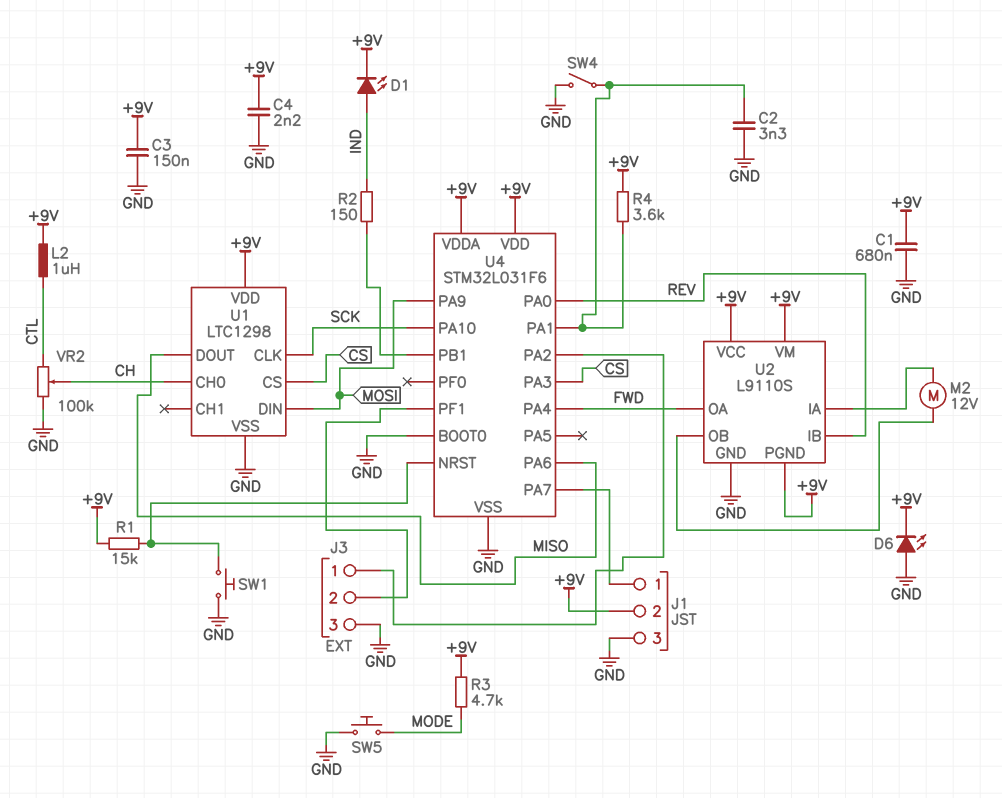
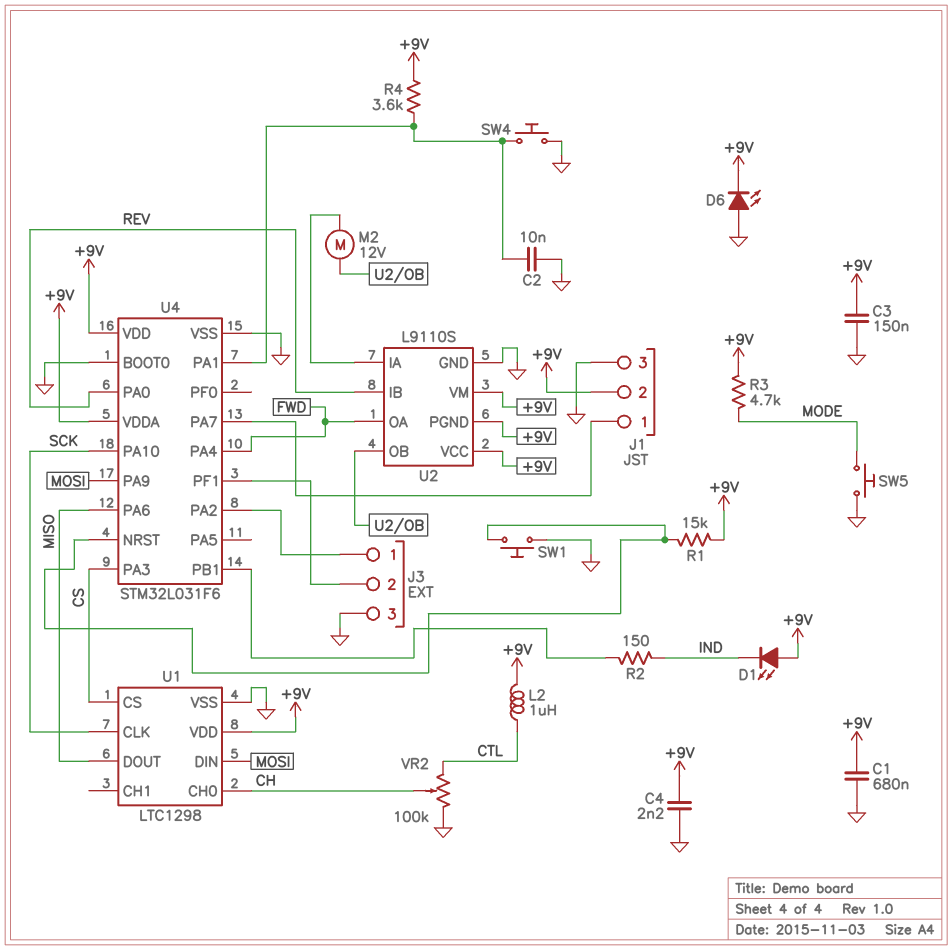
C2: 3.3nF (GND, U4/PA1) -> 10nF (GND, U4/PA1)
D1: LED (A IND, K +9V) -> LED (A +9V, K IND)
SW4: switch (GND, U4/PA1) -> button (GND, U4/PA1)

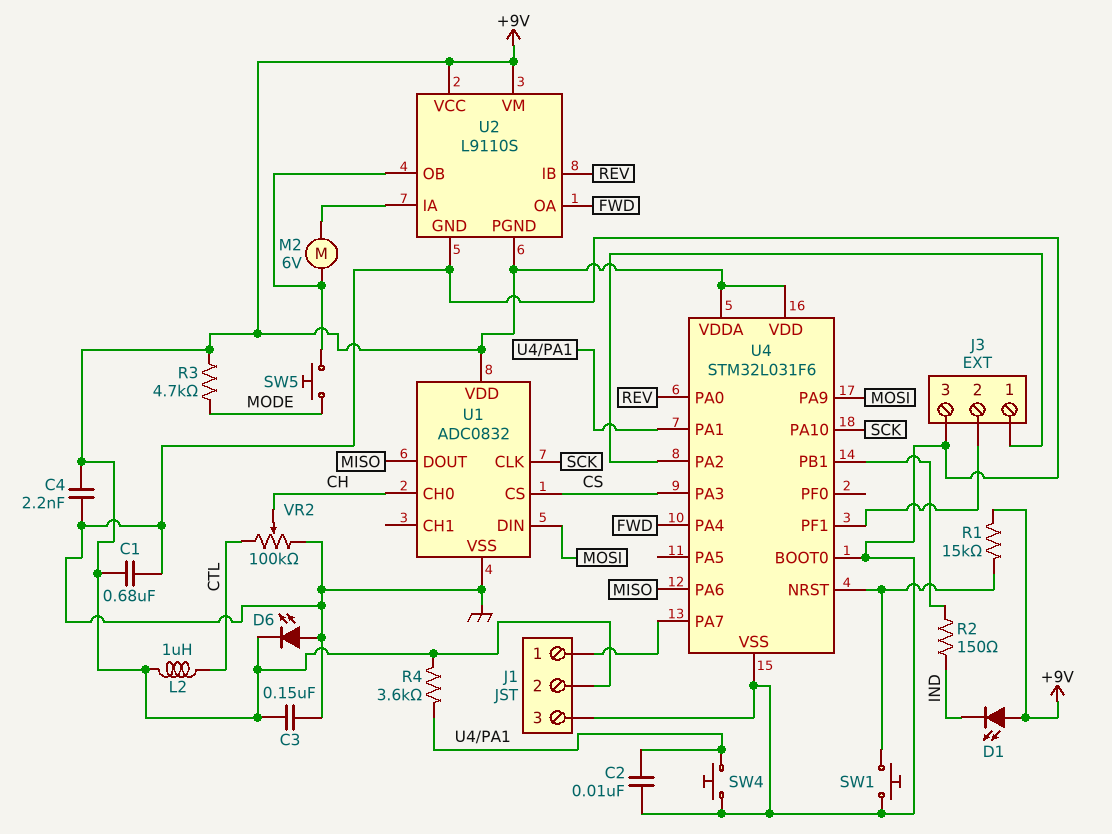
M2: motor 12V (U2/IA, U2/OB) -> motor 6V (U2/IA, U2/OB)
SW5: button (GND, MODE) -> button (MODE, U2/OB)
U1: LTC1298 -> ADC0832

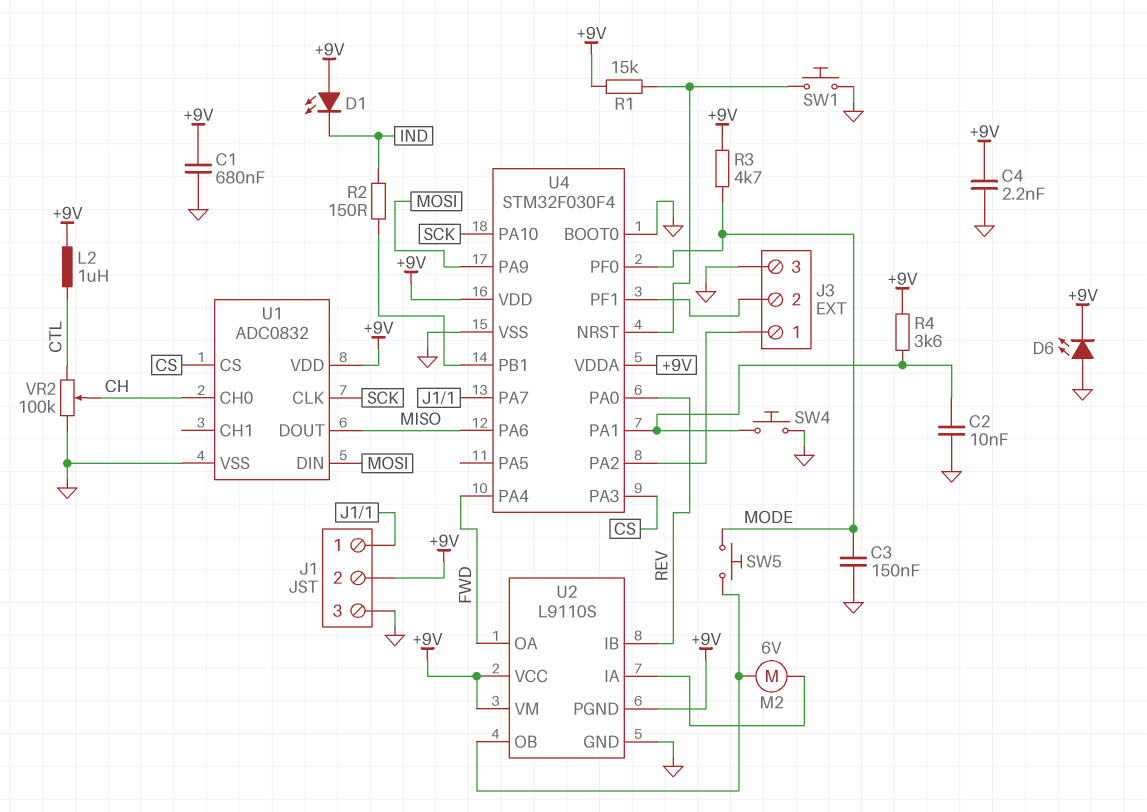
C3: 150nF (+9V, GND) -> 150nF (GND, MODE)
U4: STM32L031F6 -> STM32F030F4
U4 pin PF0: none -> MODE

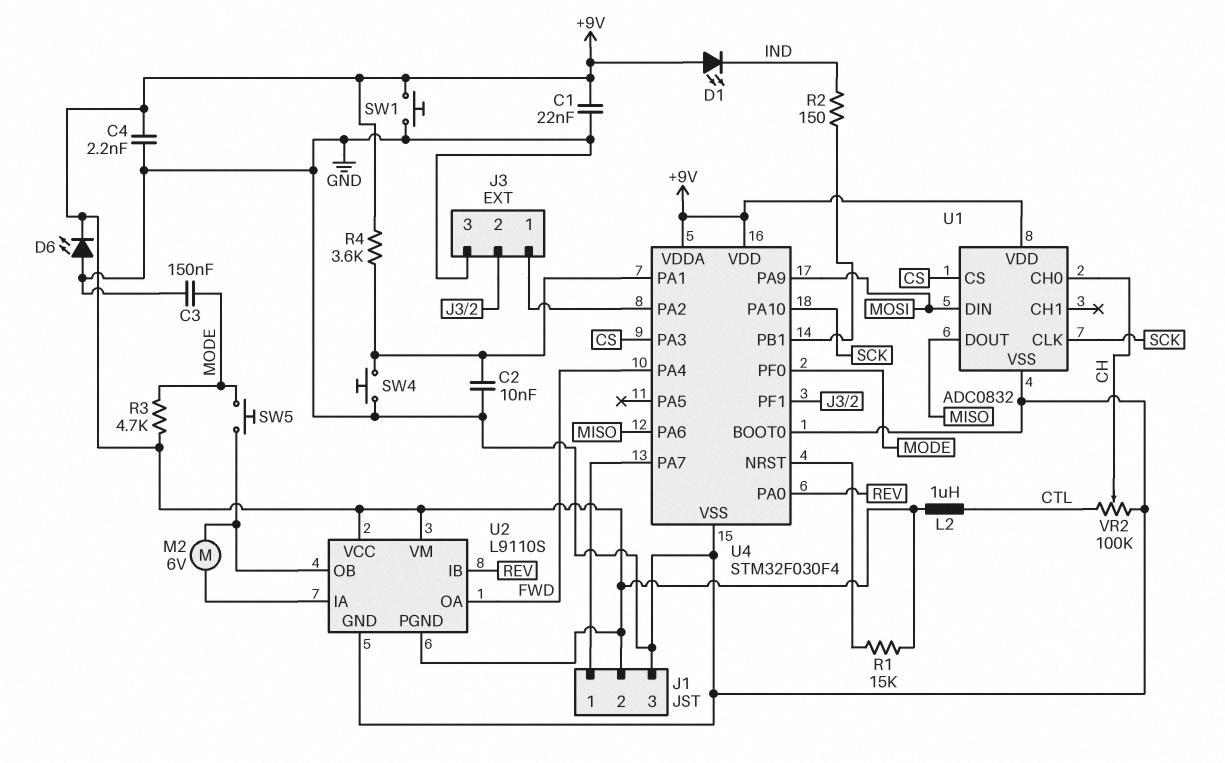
C1: 680nF (+9V, GND) -> 22nF (+9V, GND)
SW1: button (GND, U4/NRST) -> button (+9V, GND)

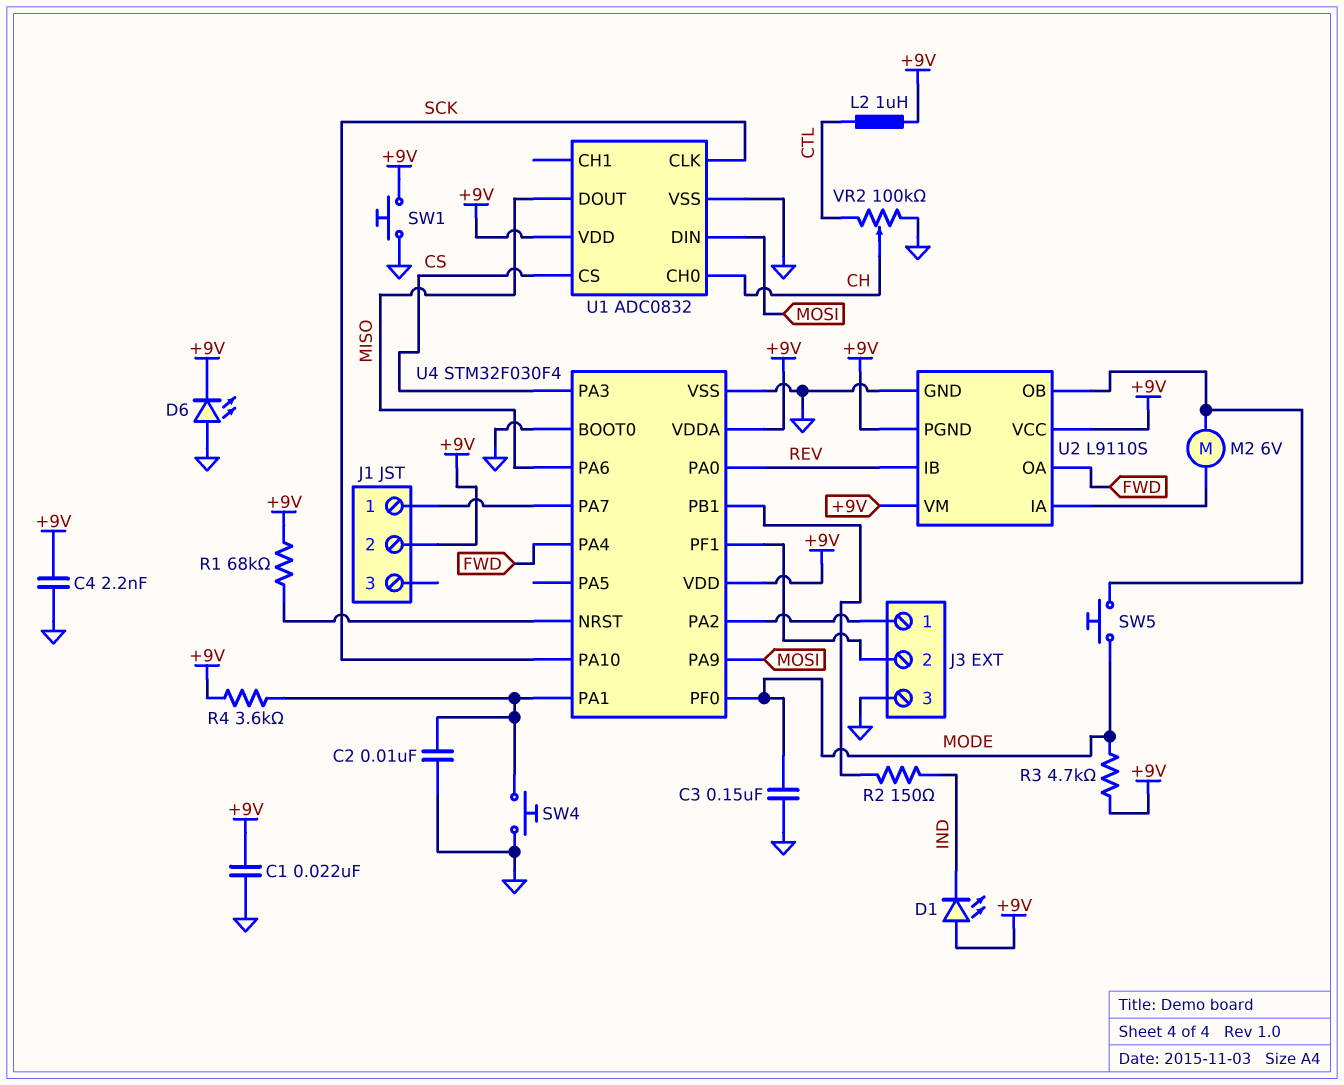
J1 pin 3: GND -> none
R1: 15k (+9V, U4/NRST) -> 68k (+9V, U4/NRST)

